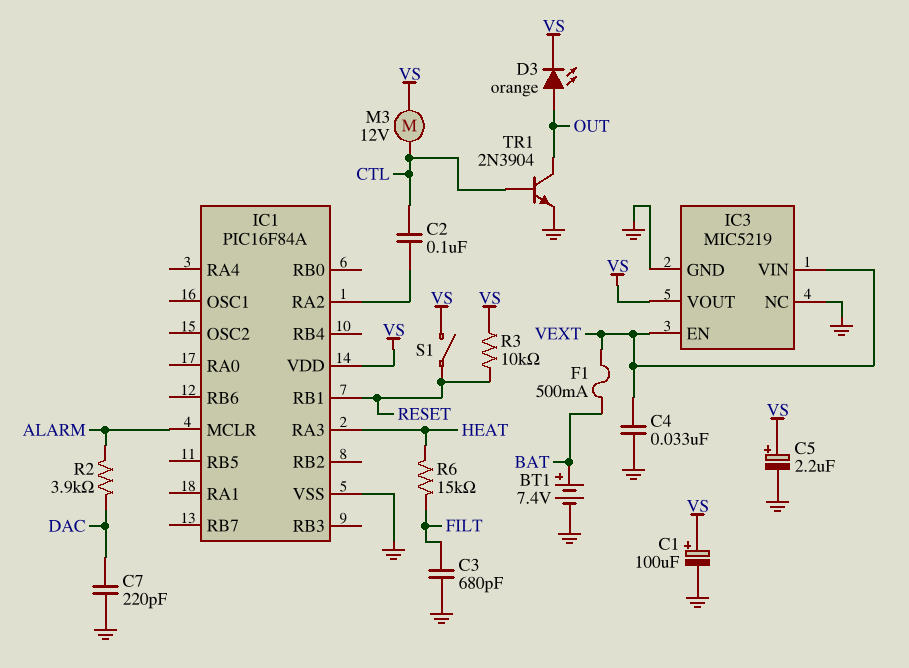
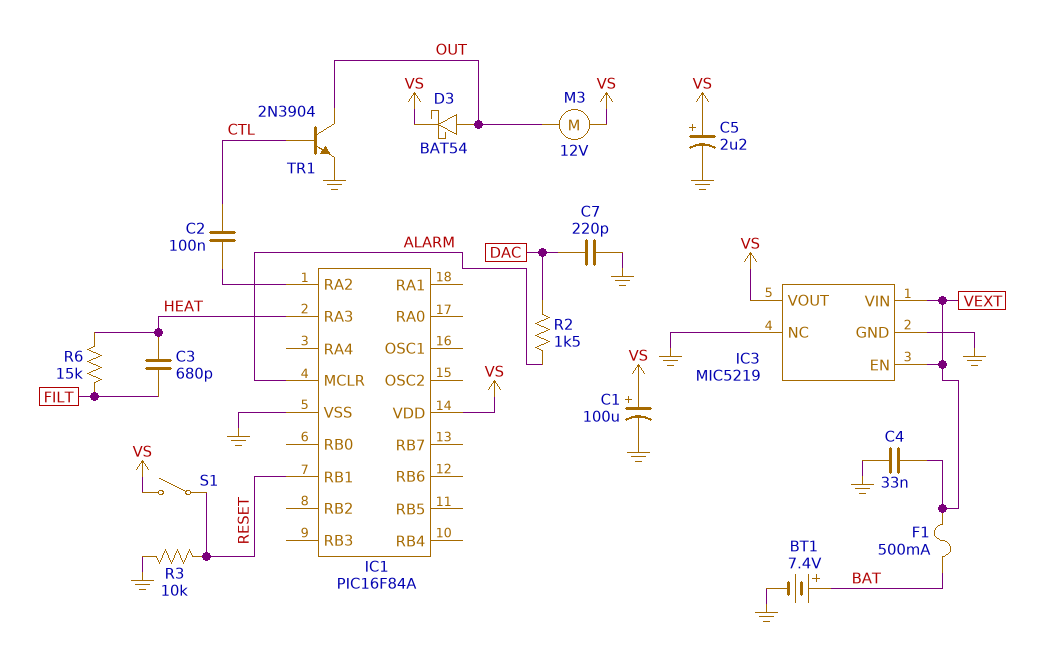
C3: 680pF (FILT, GND) -> 680pF (FILT, HEAT)
D3: LED orange (A OUT, K VS) -> schottky BAT54 (A OUT, K VS)
M3: motor 12V (CTL, VS) -> motor 12V (OUT, VS)
R2: 3.9k (ALARM, DAC) -> 1.5k (ALARM, DAC)
R3: 10k (RESET, VS) -> 10k (GND, RESET)

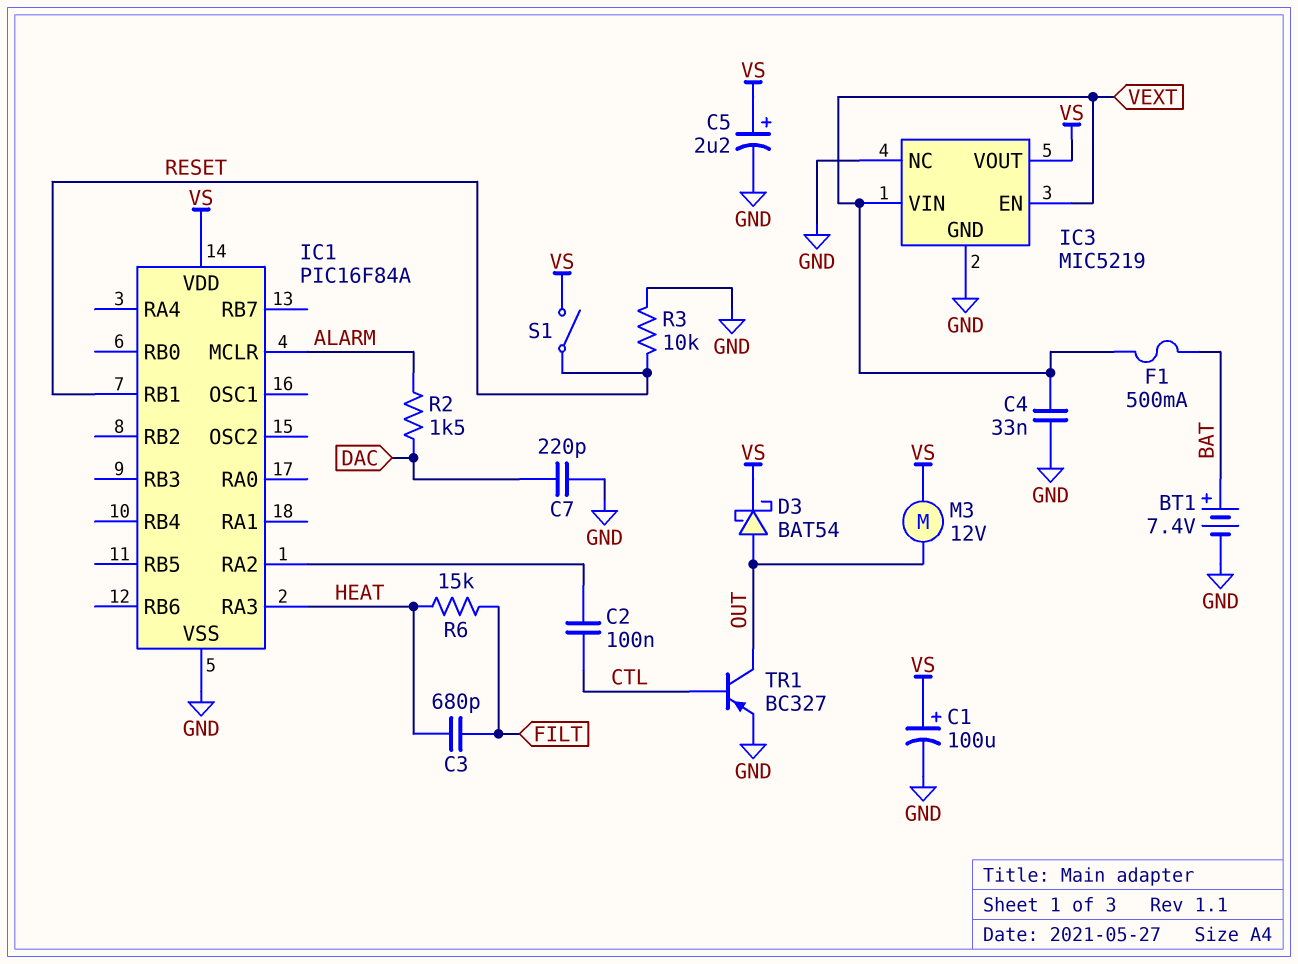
TR1: NPN 2N3904 (B CTL, C OUT, E GND) -> PNP BC327 (B CTL, C OUT, E GND)

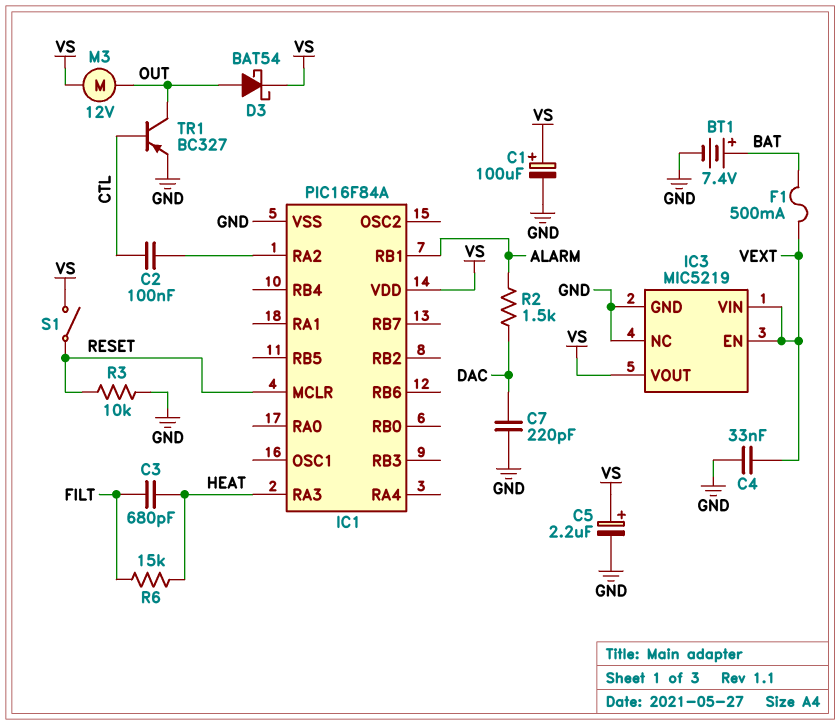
IC1 pin MCLR: ALARM -> RESET
IC1 pin RB1: RESET -> ALARM

